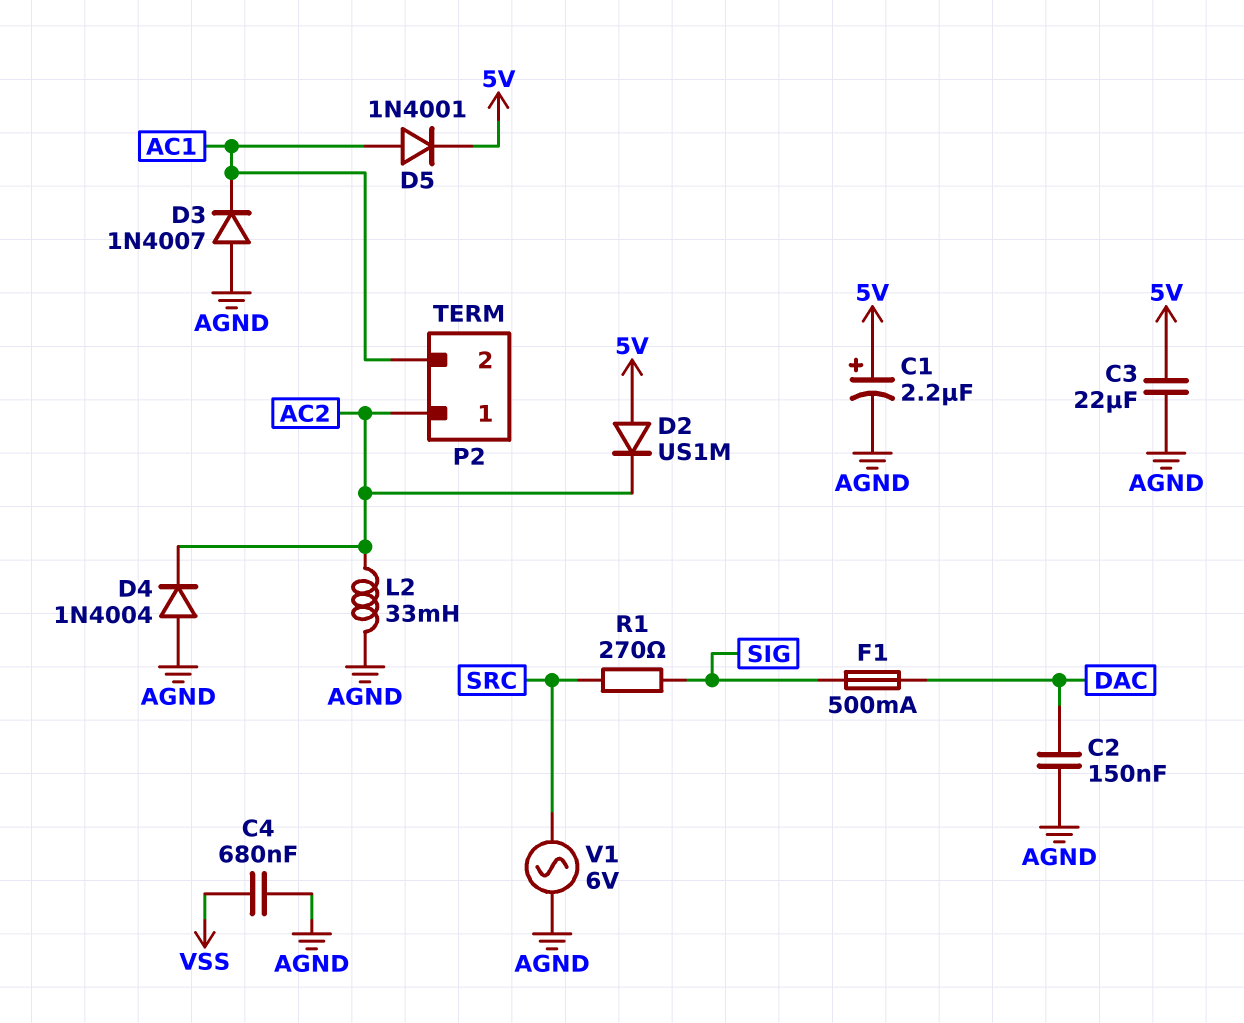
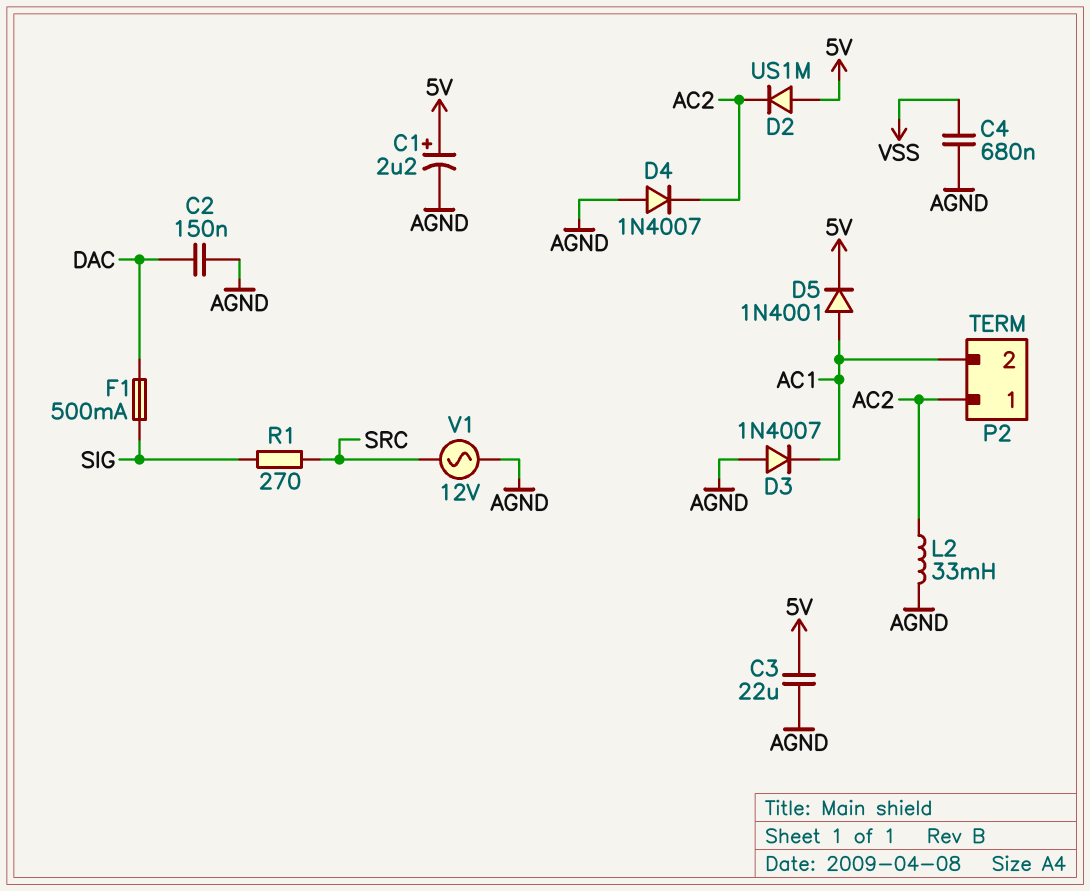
D4: diode 1N4004 (A AGND, K AC2) -> diode 1N4007 (A AGND, K AC2)
V1: AC 6V (AGND, SRC) -> AC 12V (AGND, SRC)

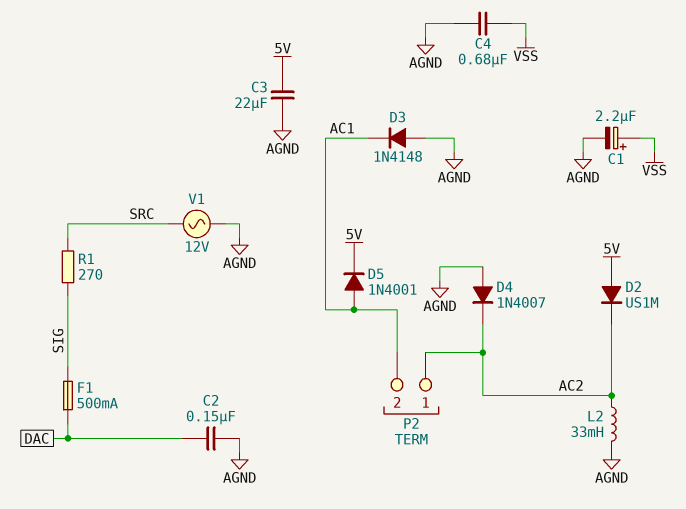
C1: 2.2uF (plus 5V, minus AGND) -> 2.2uF (plus VSS, minus AGND)
D3: diode 1N4007 (A AGND, K AC1) -> diode 1N4148 (A AGND, K AC1)

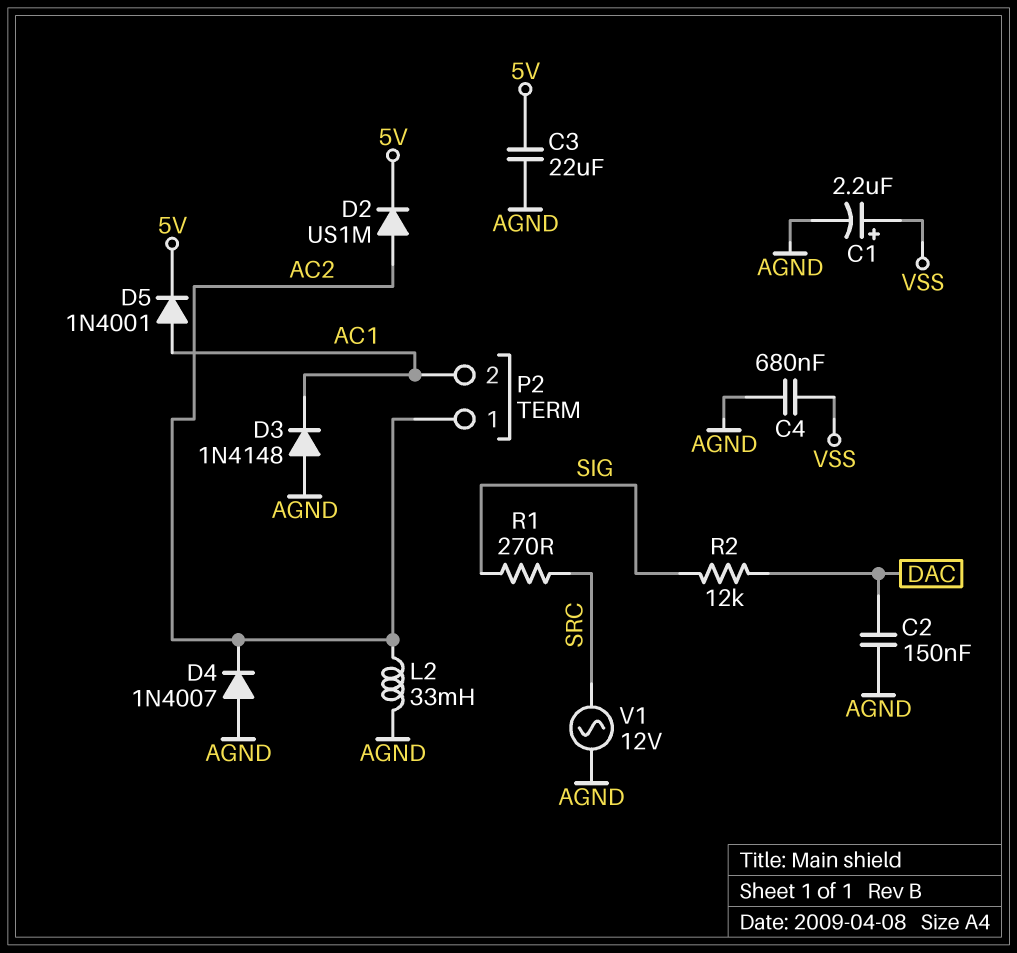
D2: diode US1M (A 5V, K AC2) -> diode US1M (A AC2, K 5V)
F1: 500mA (DAC, SIG) -> none
R2: none -> 12k (DAC, SIG)

